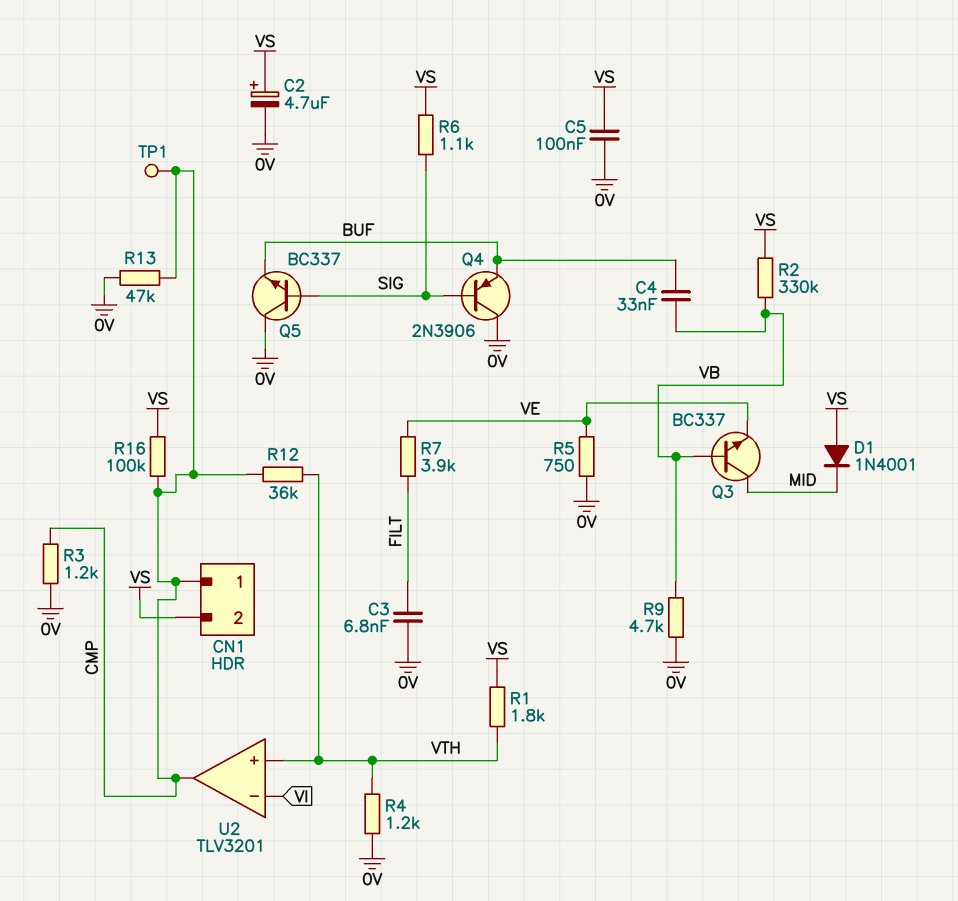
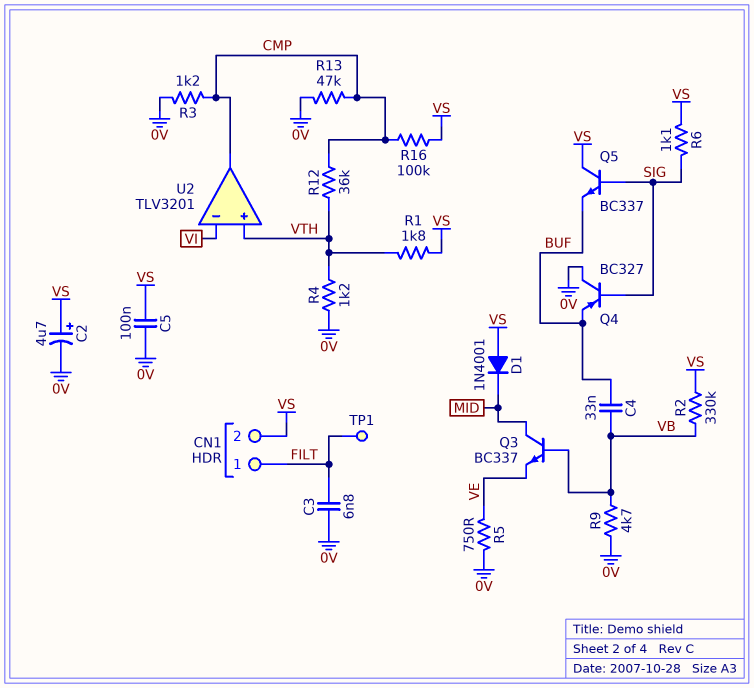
CN1 pin 1: CMP -> FILT
Q4: PNP 2N3906 (B SIG, C 0V, E BUF) -> PNP BC327 (B SIG, C 0V, E BUF)
Q5: NPN BC337 (B SIG, C 0V, E BUF) -> NPN BC337 (B SIG, C VS, E BUF)
R7: 3.9k (FILT, VE) -> none
TP1: test point (CMP) -> test point (FILT)

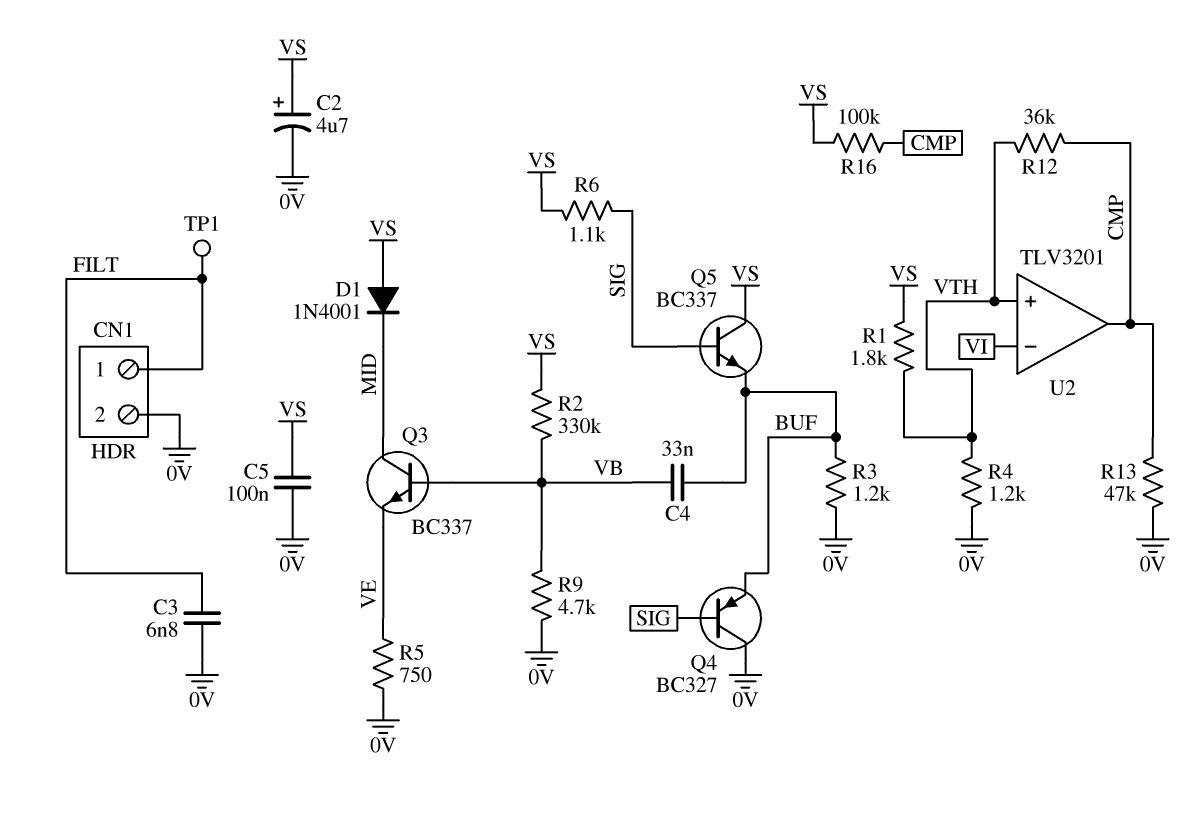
CN1 pin 2: VS -> 0V
R3: 1.2k (0V, CMP) -> 1.2k (0V, BUF)

